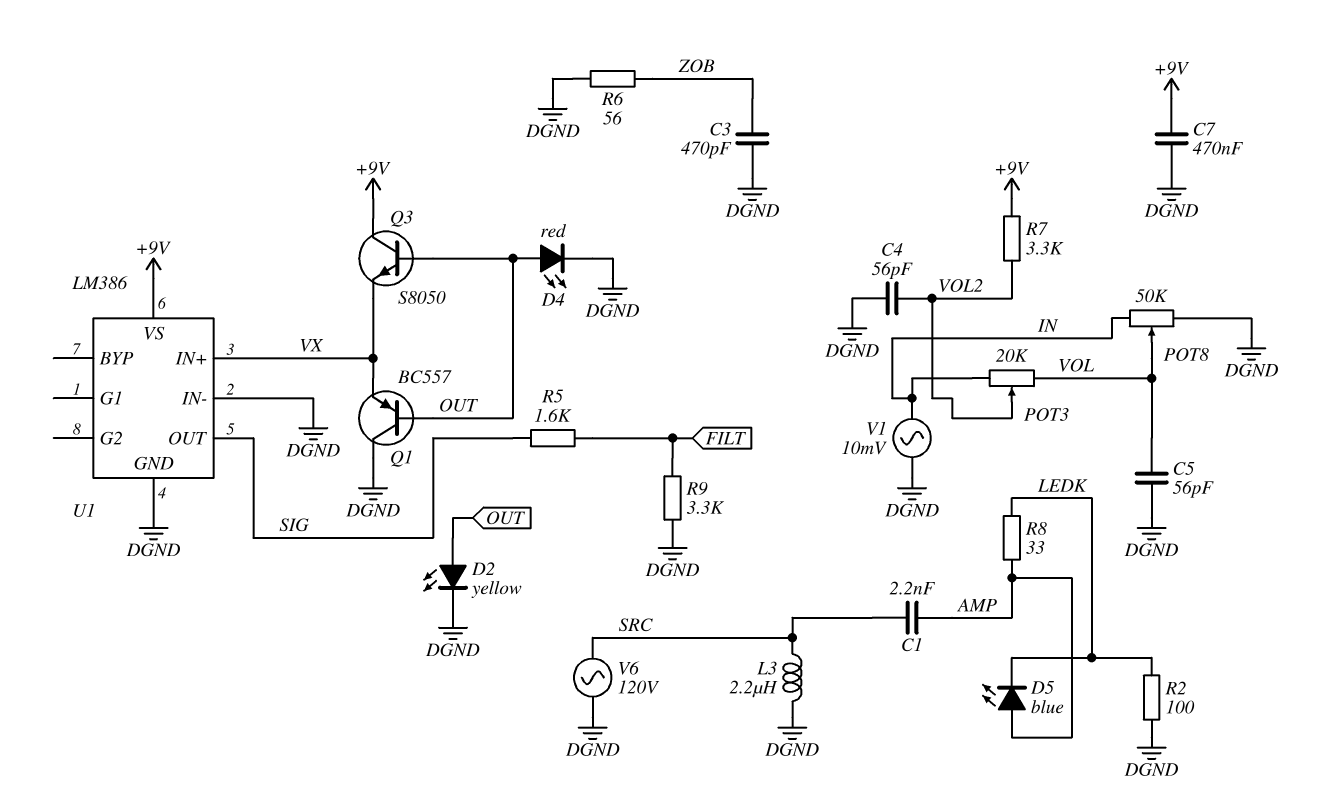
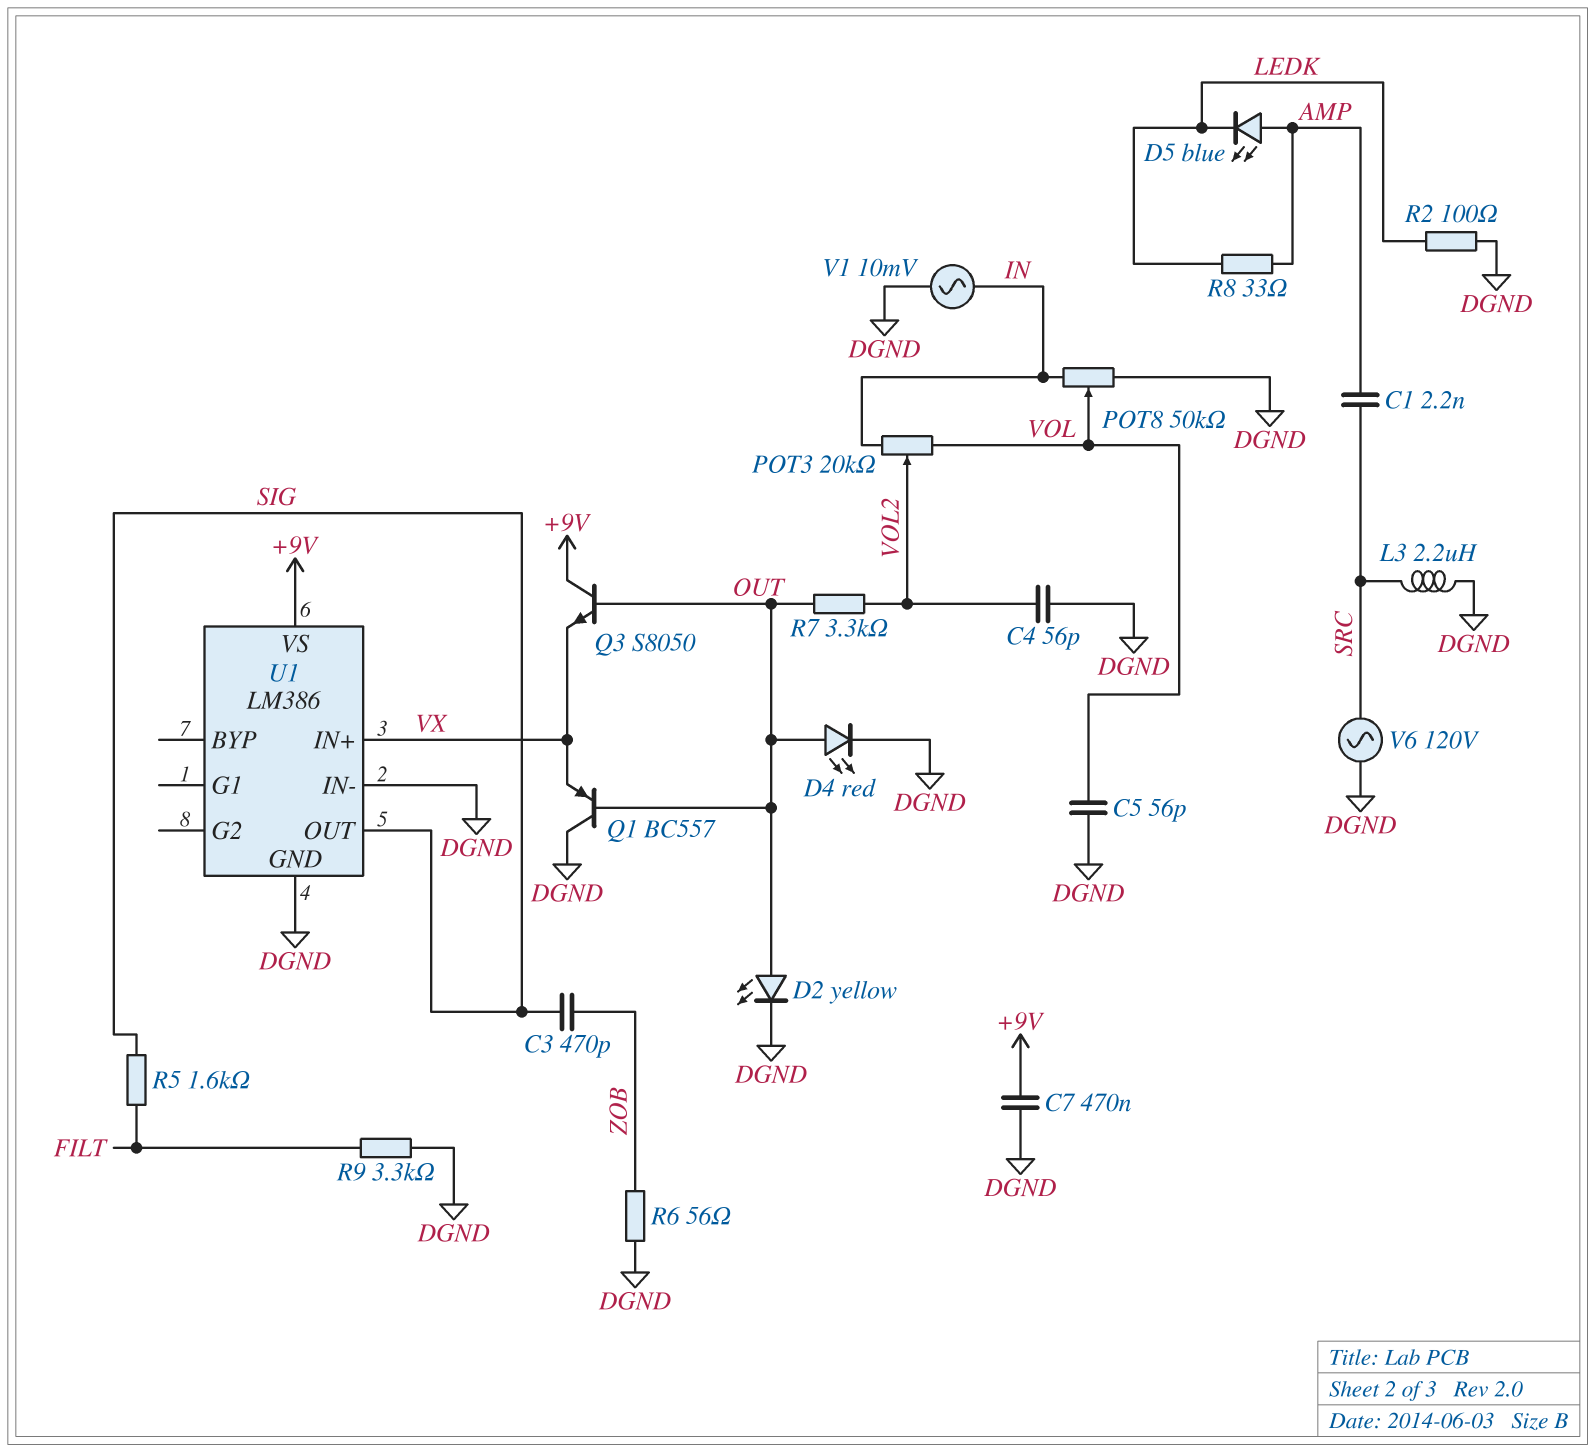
C3: 470pF (DGND, ZOB) -> 470pF (SIG, ZOB)
R7: 3.3k (+9V, VOL2) -> 3.3k (OUT, VOL2)

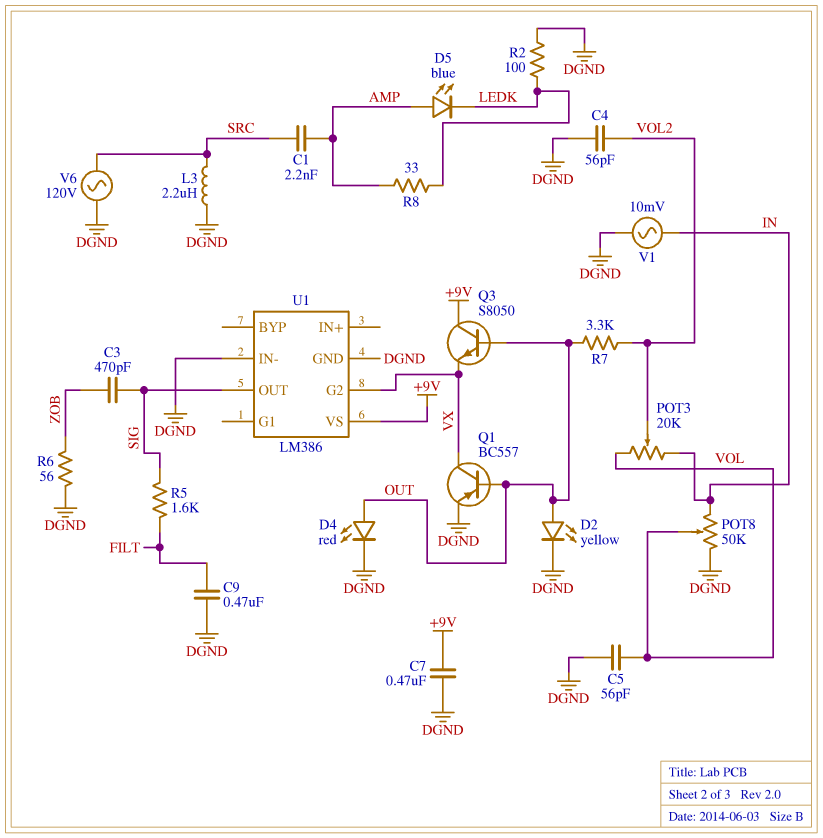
C9: none -> 470nF (DGND, FILT)
Q1: PNP BC557 (B OUT, C DGND, E VX) -> PNP BC557 (B OUT, C VX, E DGND)
R9: 3.3k (DGND, FILT) -> none
U1 pin G2: none -> VX
U1 pin IN+: VX -> none

